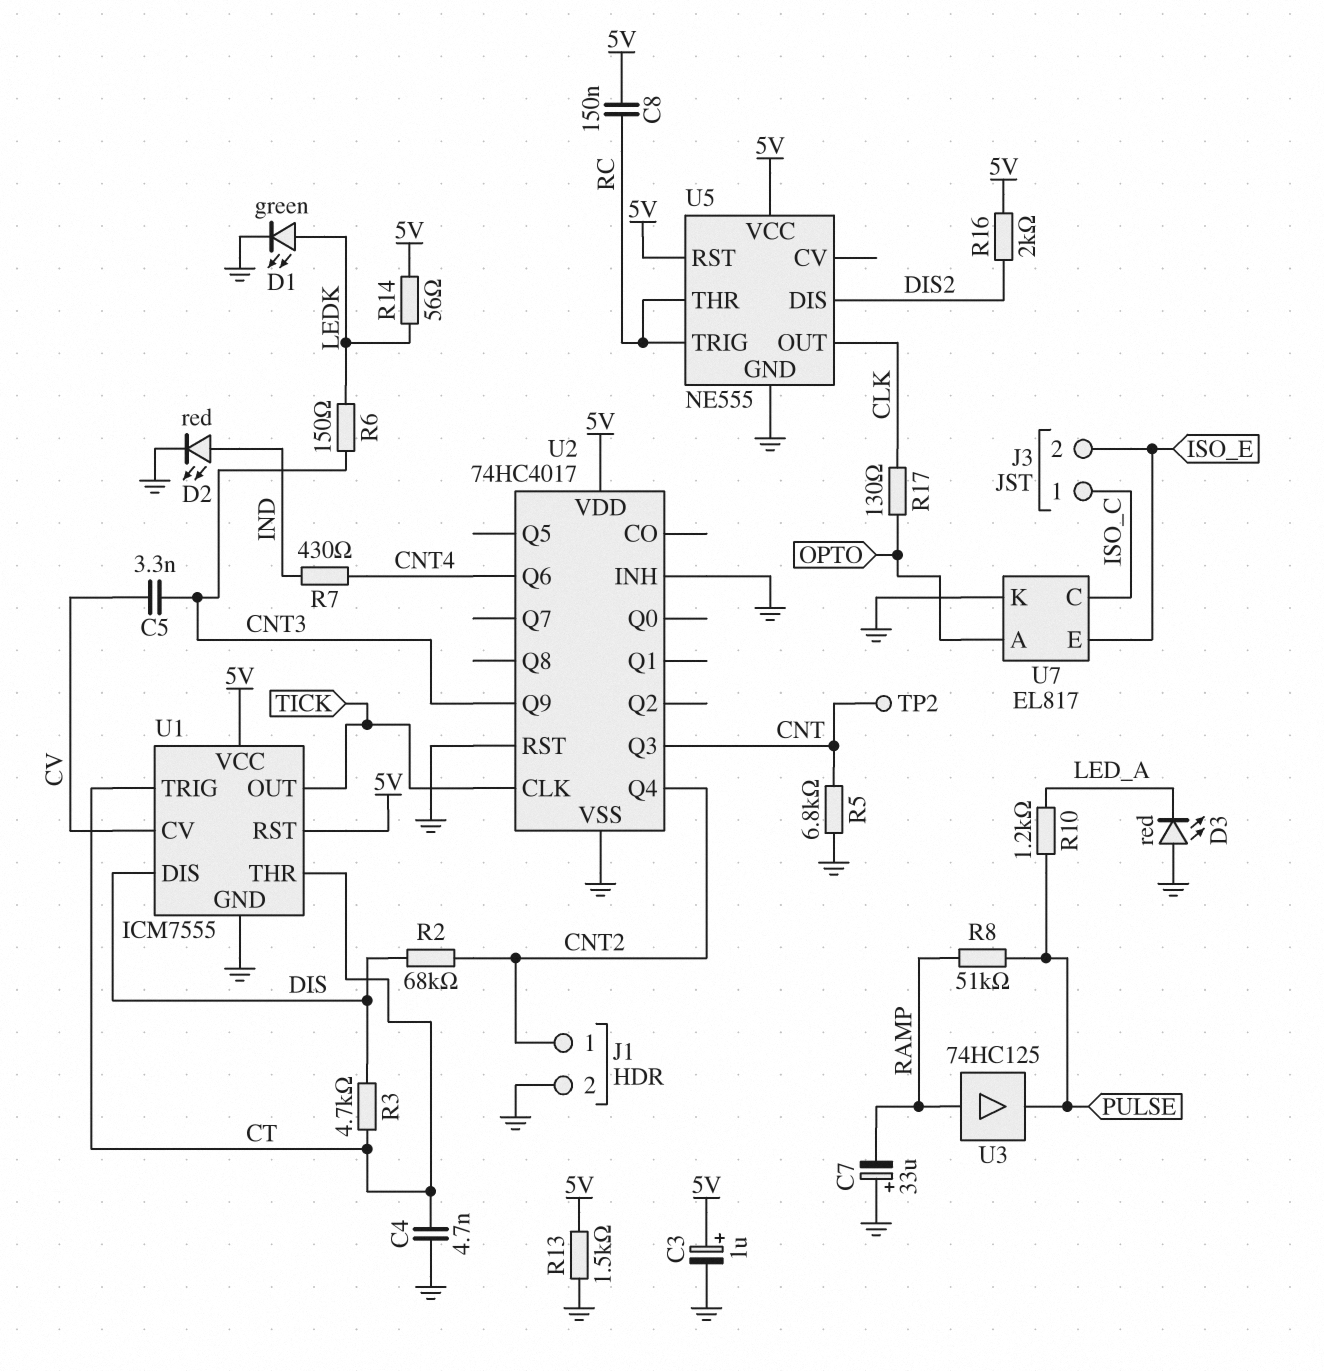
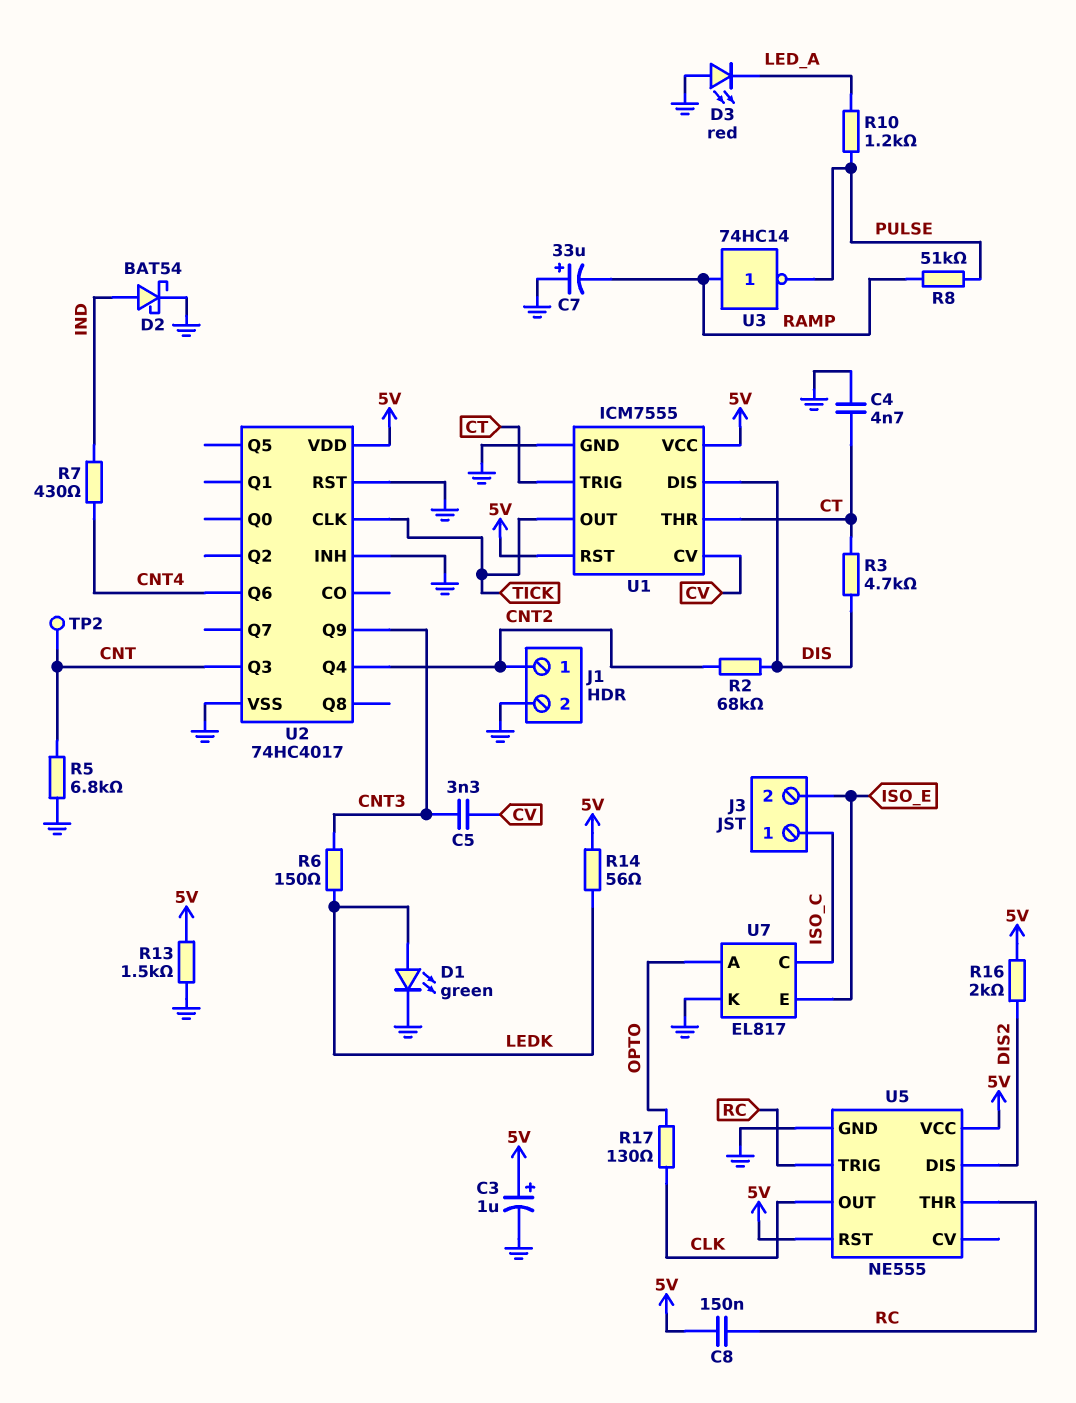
D2: LED red (A IND, K GND) -> schottky BAT54 (A IND, K GND)
U3: buffer 74HC125 (in RAMP, out PULSE) -> NOT 74HC14 (in RAMP, out PULSE)

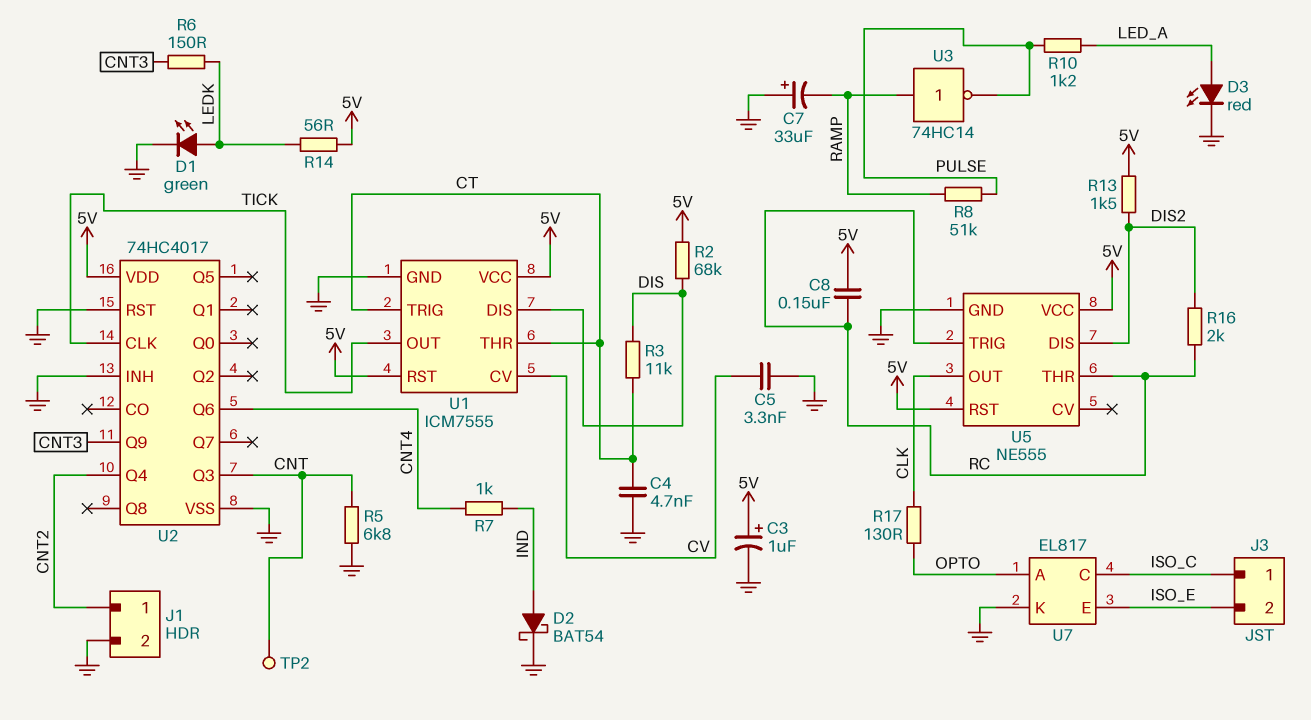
C5: 3.3nF (CNT3, CV) -> 3.3nF (CV, GND)
D3: LED red (A GND, K LED_A) -> LED red (A LED_A, K GND)
R2: 68k (CNT2, DIS) -> 68k (5V, DIS)
R3: 4.7k (CT, DIS) -> 11k (CT, DIS)
R7: 430 (CNT4, IND) -> 1k (CNT4, IND)
R13: 1.5k (5V, GND) -> 1.5k (5V, DIS2)
R16: 2k (5V, DIS2) -> 2k (DIS2, RC)

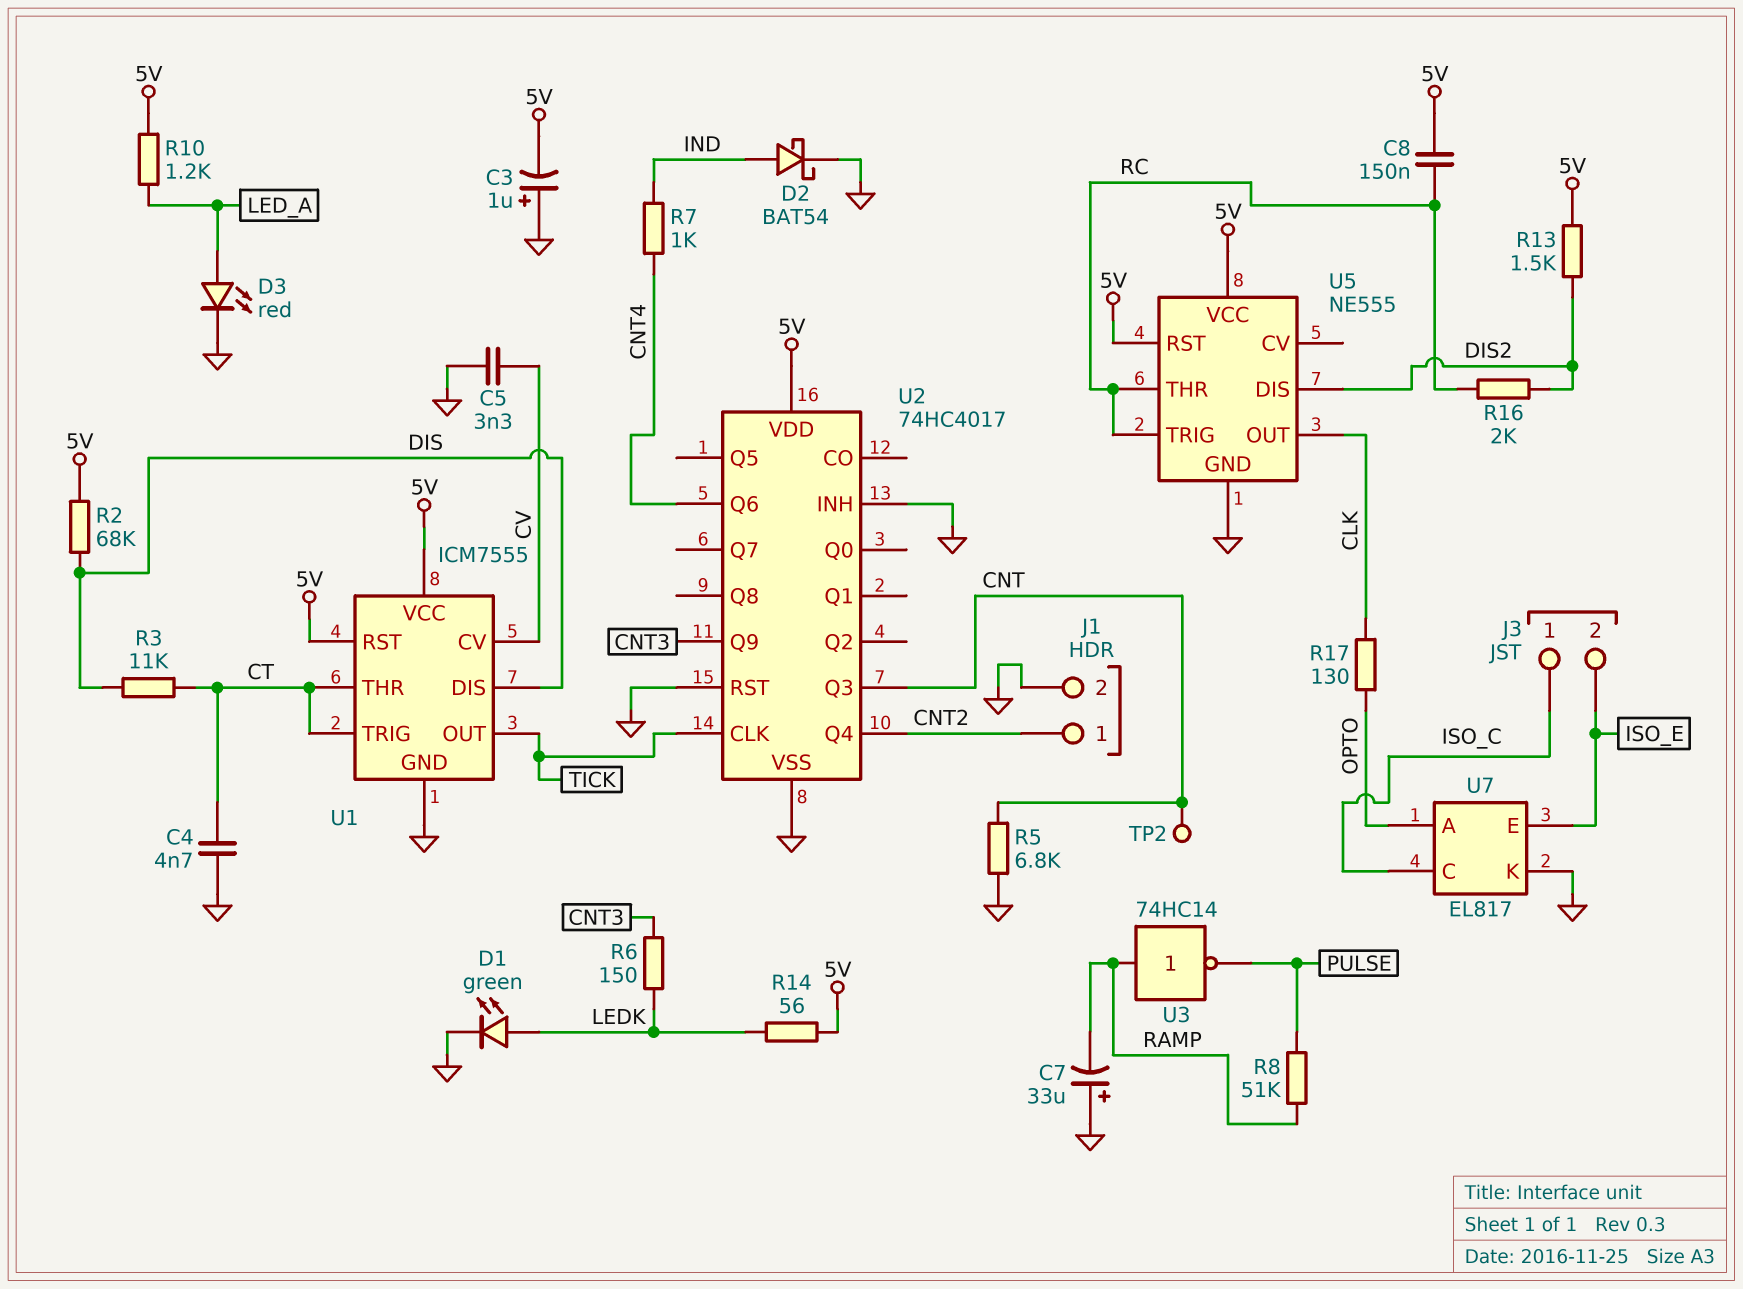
C3: 1uF (plus 5V, minus GND) -> 1uF (plus GND, minus 5V)
R10: 1.2k (LED_A, PULSE) -> 1.2k (5V, LED_A)

